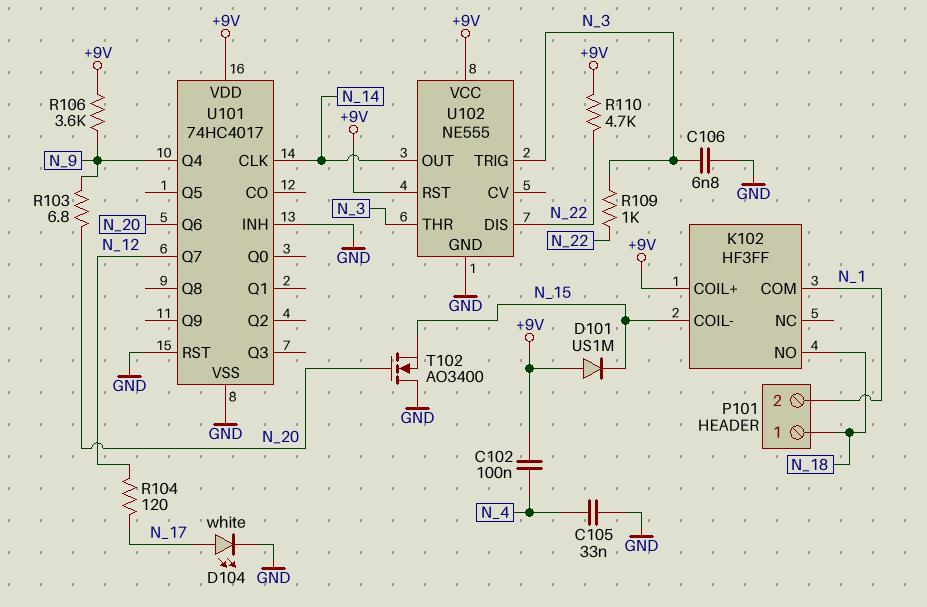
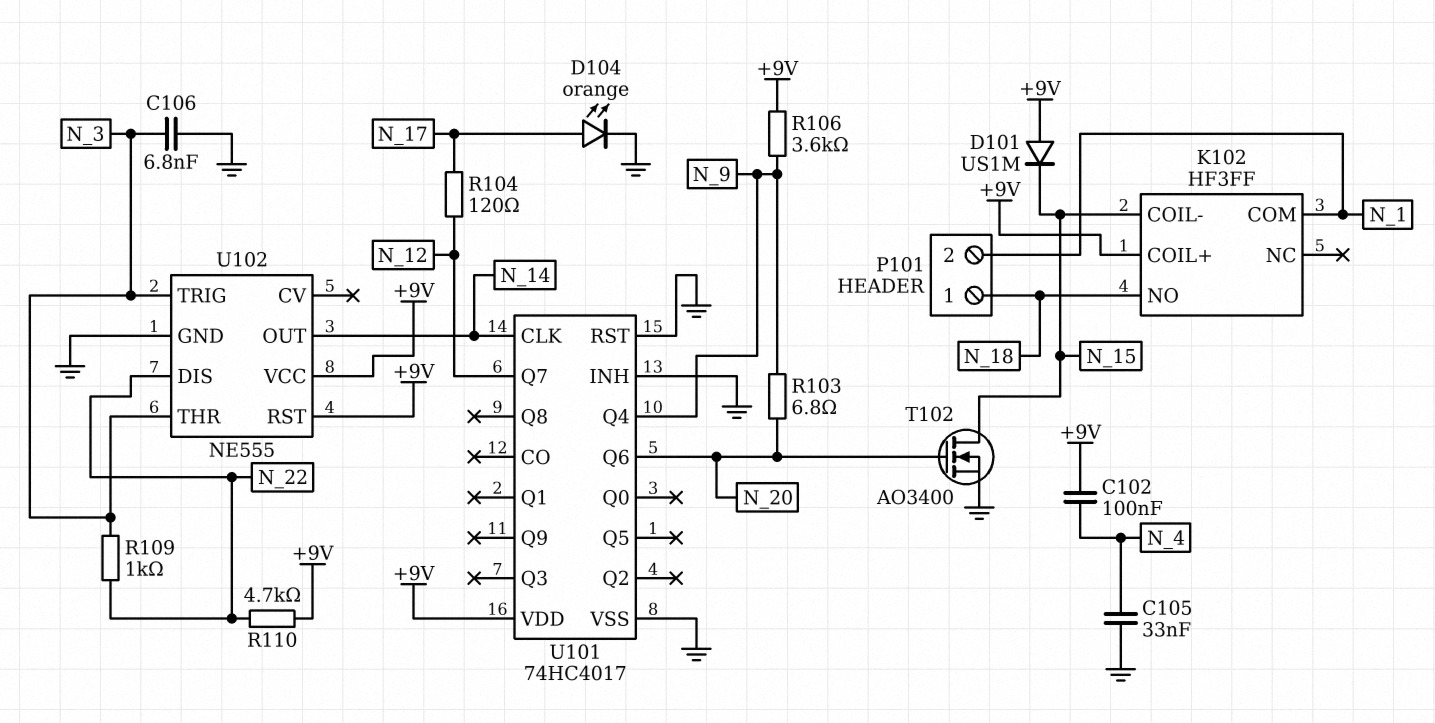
D104: LED white (A N_17, K GND) -> LED orange (A N_17, K GND)
T102: NMOS AO3400 (G N_20, D GND, S N_15) -> NMOS AO3400 (G N_20, D N_15, S GND)

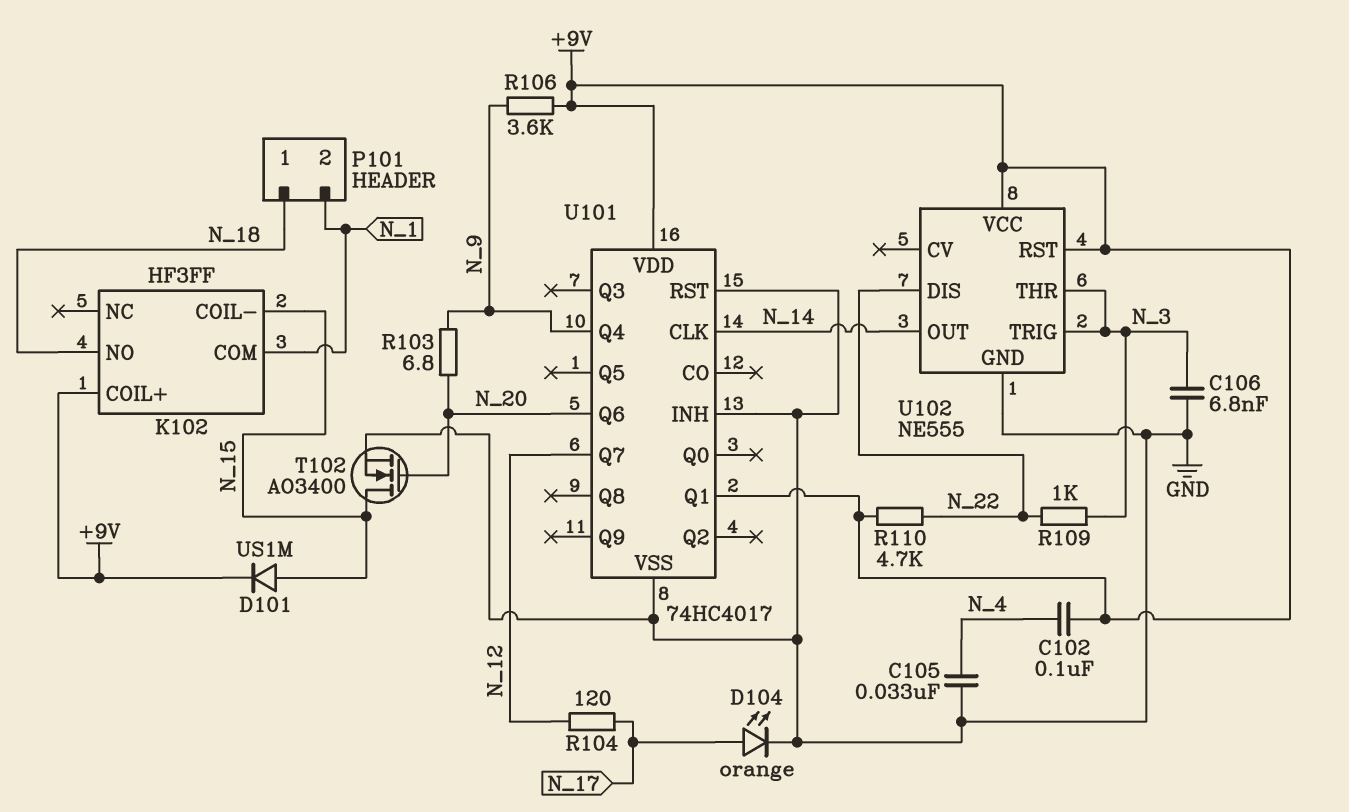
D101: diode US1M (A +9V, K N_15) -> diode US1M (A N_15, K +9V)
U101 pin Q1: none -> +9V

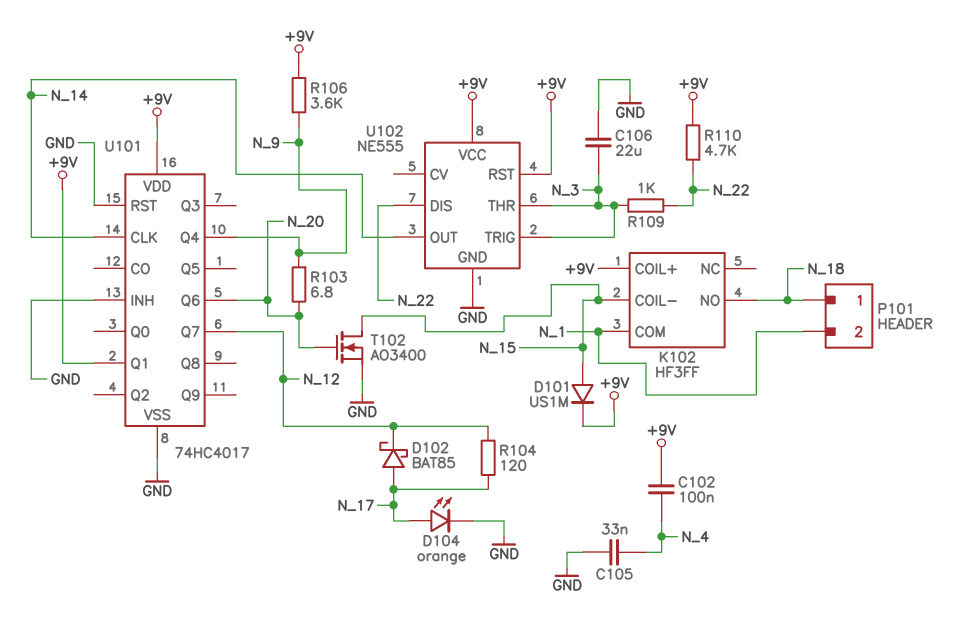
C106: 6.8nF (GND, N_3) -> 22uF (GND, N_3)
D102: none -> schottky BAT85 (A N_17, K N_12)

